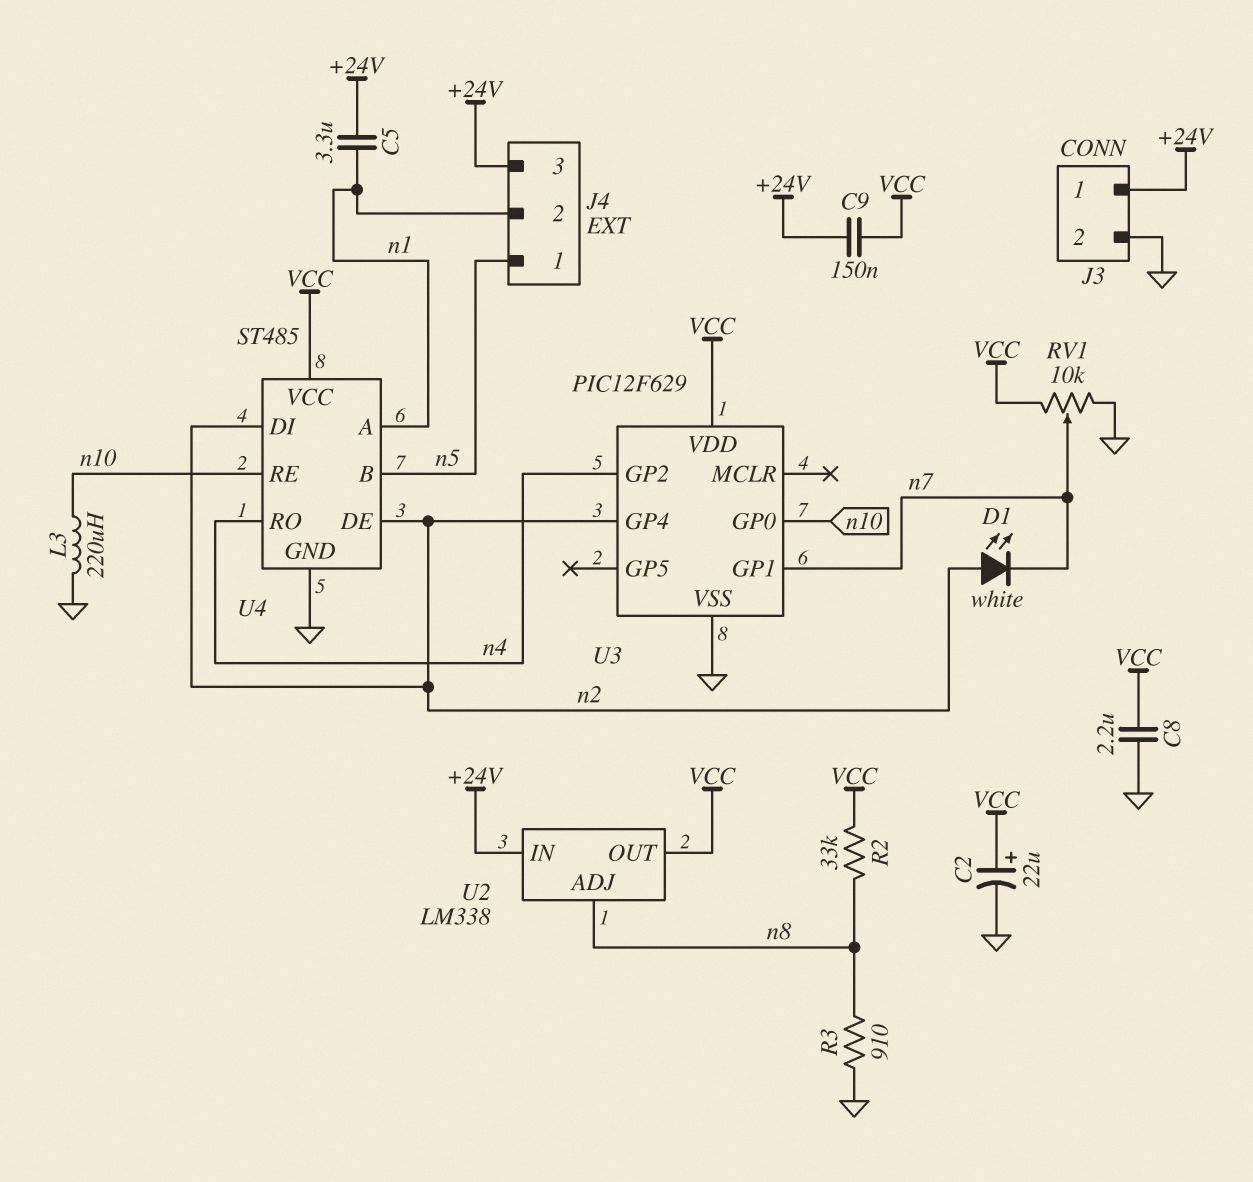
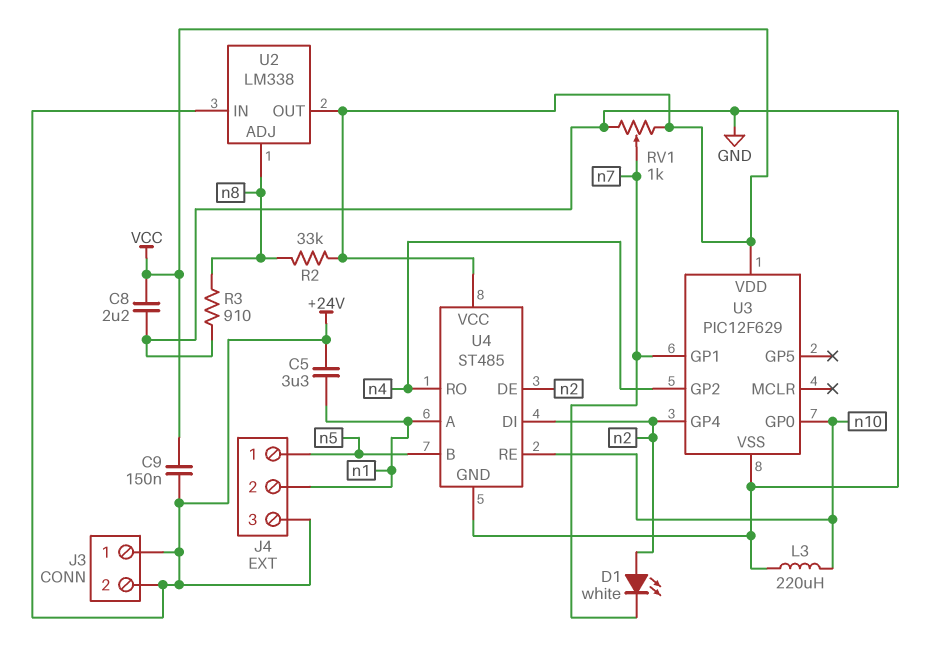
C2: 22uF (plus VCC, minus GND) -> none
J3 pin 2: GND -> +24V
RV1: 10k (GND, VCC, wiper n7) -> 1k (GND, VCC, wiper n7)

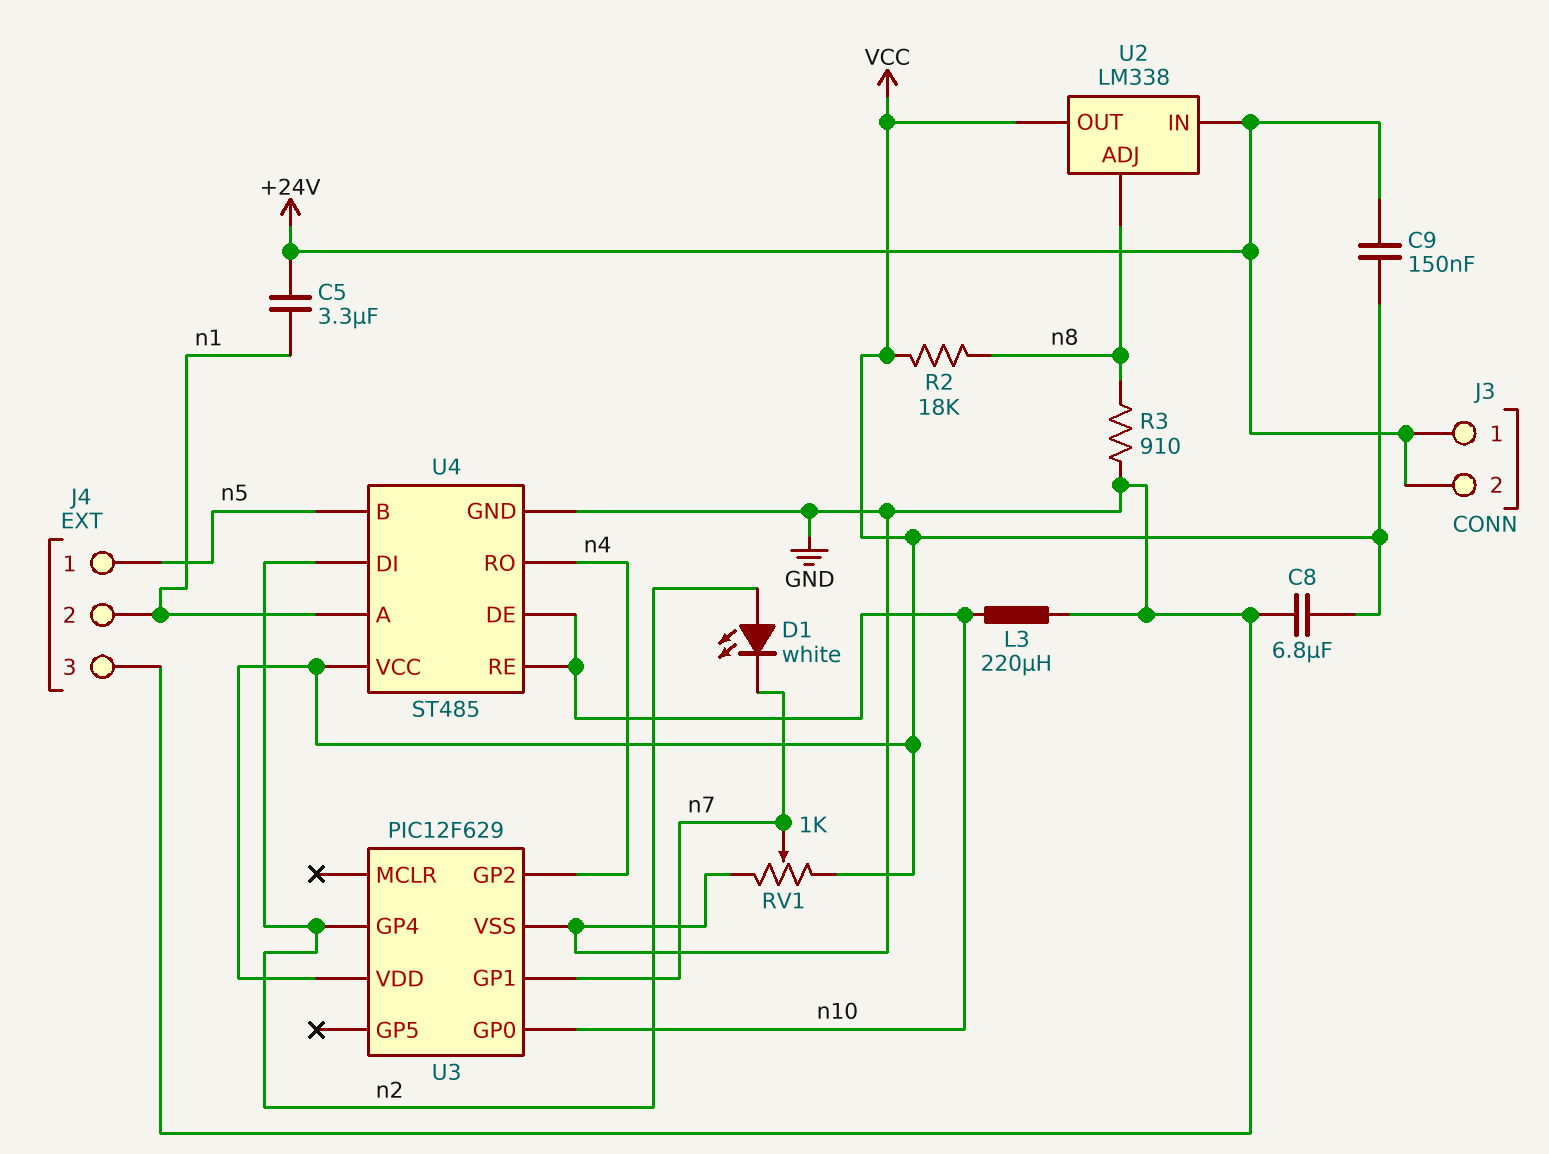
C8: 2.2uF (GND, VCC) -> 6.8uF (GND, VCC)
J4 pin 3: +24V -> GND
R2: 33k (VCC, n8) -> 18k (VCC, n8)
U4 pin DE: n2 -> n10

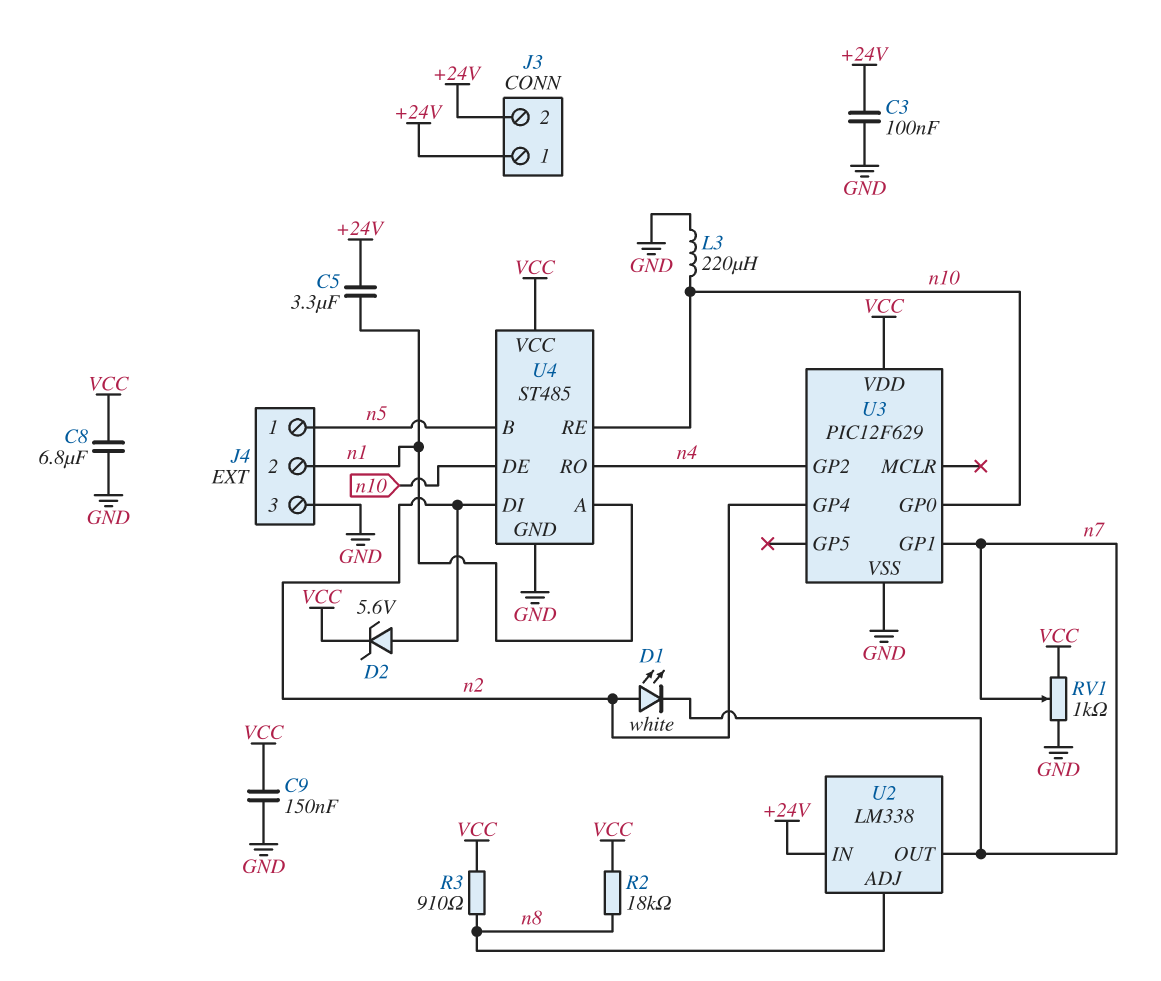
C3: none -> 100nF (+24V, GND)
C9: 150nF (+24V, VCC) -> 150nF (GND, VCC)
D2: none -> zener 5.6V (A n2, K VCC)
R3: 910 (GND, n8) -> 910 (VCC, n8)
U2 pin OUT: VCC -> n7

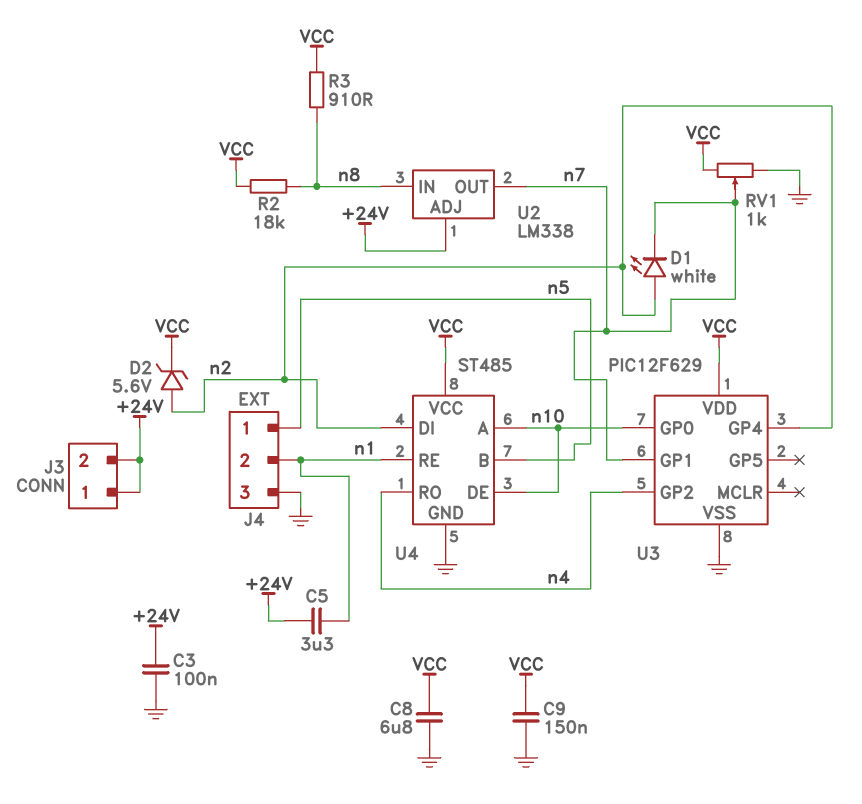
L3: 220uH (GND, n10) -> none
U2 pin ADJ: n8 -> +24V
U2 pin IN: +24V -> n8
U4 pin A: n1 -> n10
U4 pin RE: n10 -> n1

